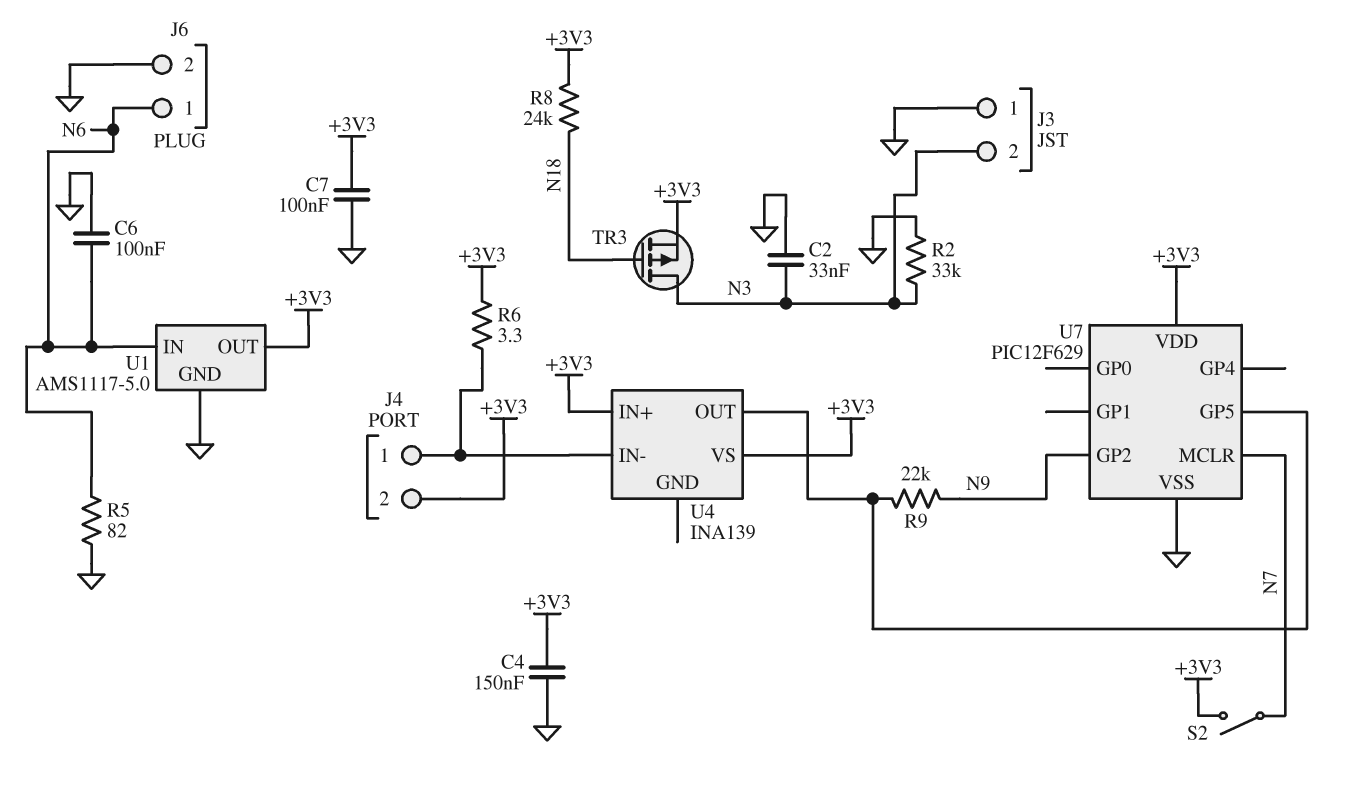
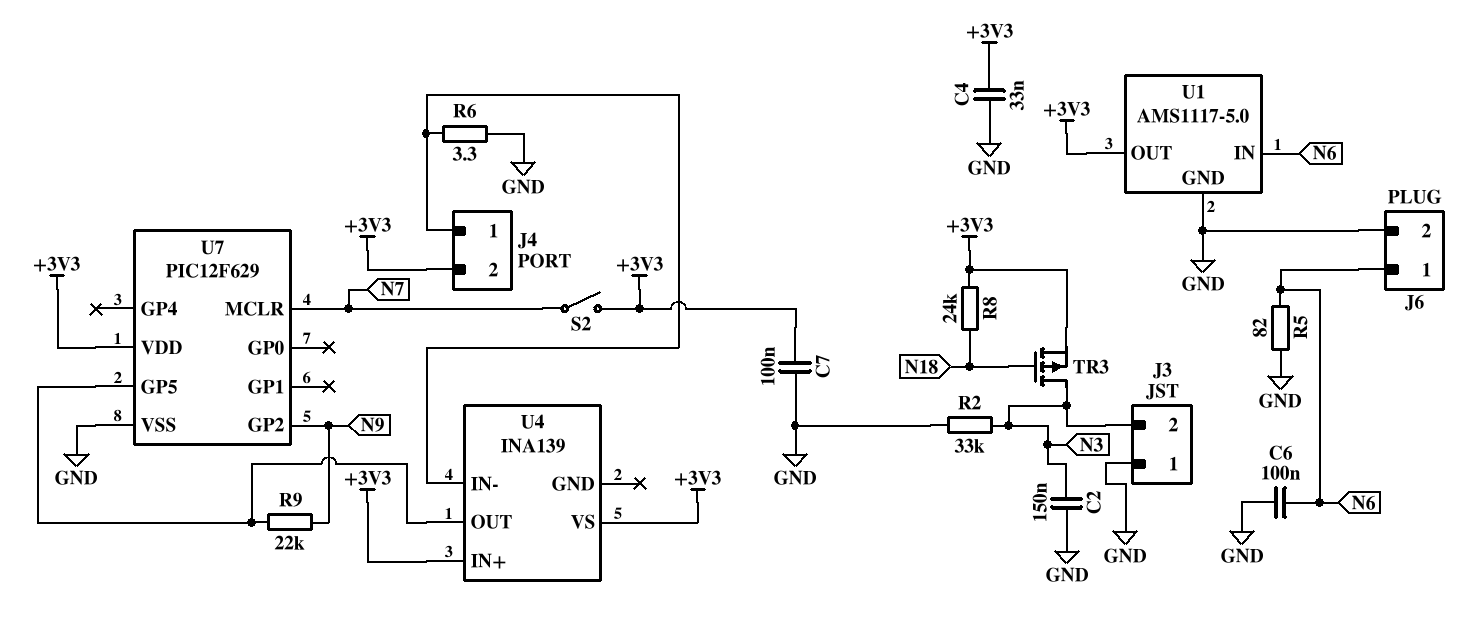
C2: 33nF (GND, N3) -> 150nF (GND, N3)
C4: 150nF (+3V3, GND) -> 33nF (+3V3, GND)
R6: 3.3 (+3V3, J4/1) -> 3.3 (GND, J4/1)

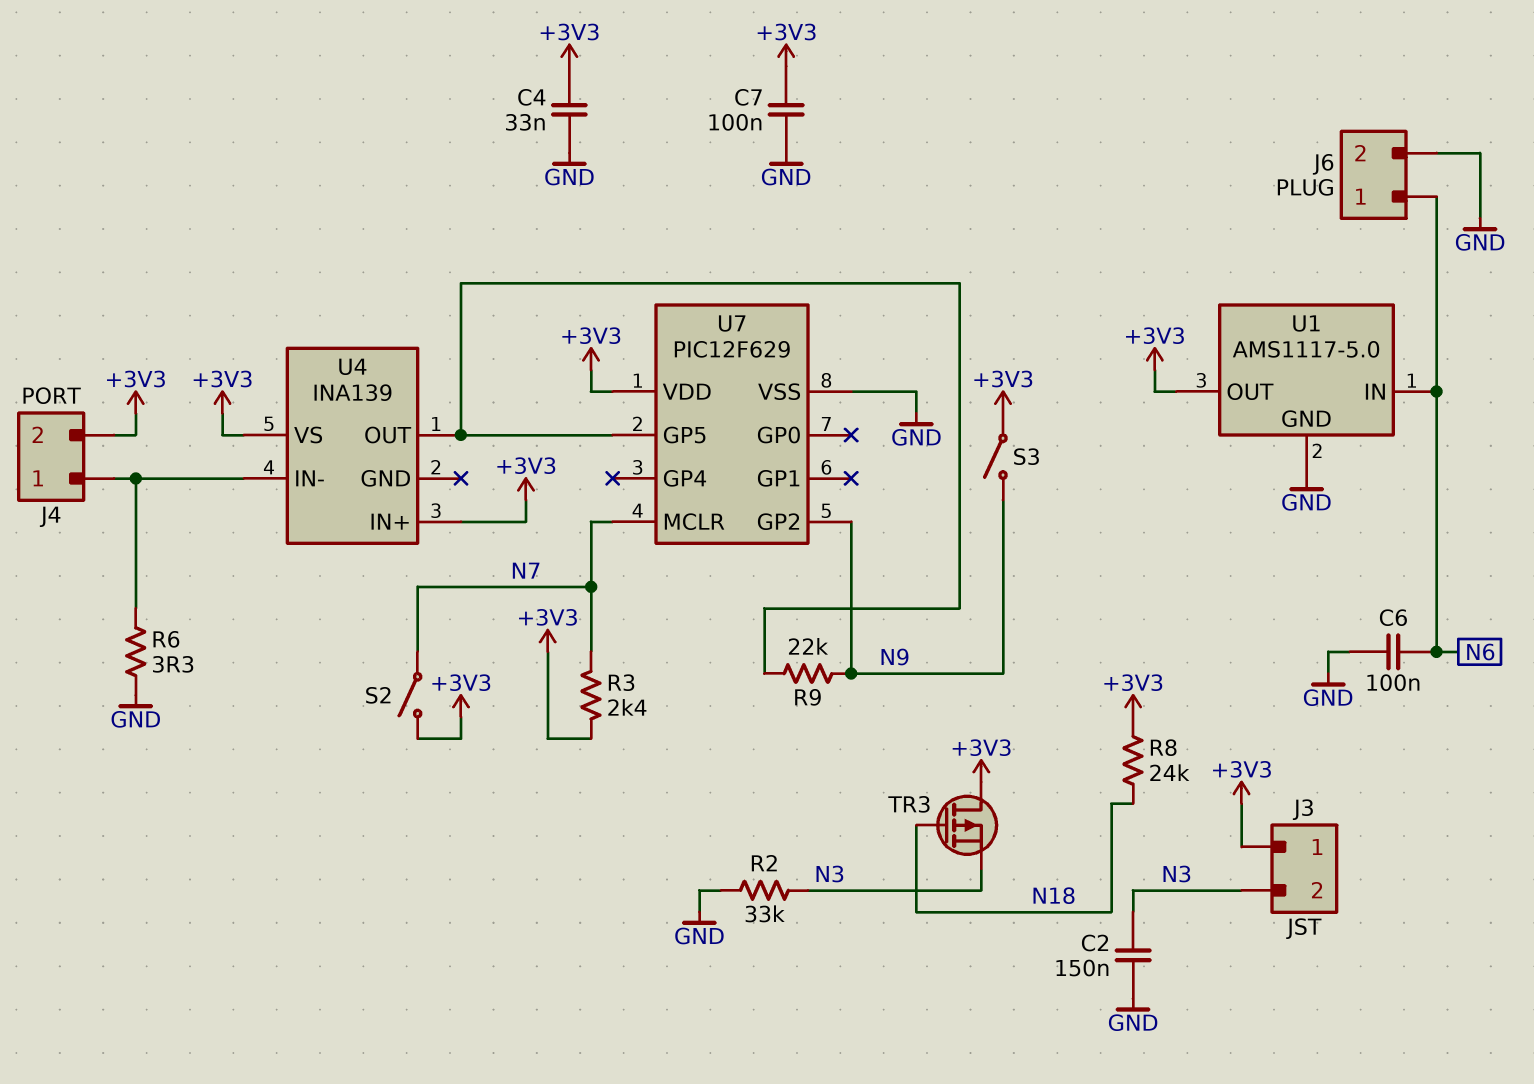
J3 pin 1: GND -> +3V3
R3: none -> 2.4k (+3V3, N7)
R5: 82 (GND, N6) -> none
S3: none -> switch (+3V3, N9)
TR3: PMOS (G N18, D N3, S +3V3) -> PMOS (G N18, D +3V3, S N3)

